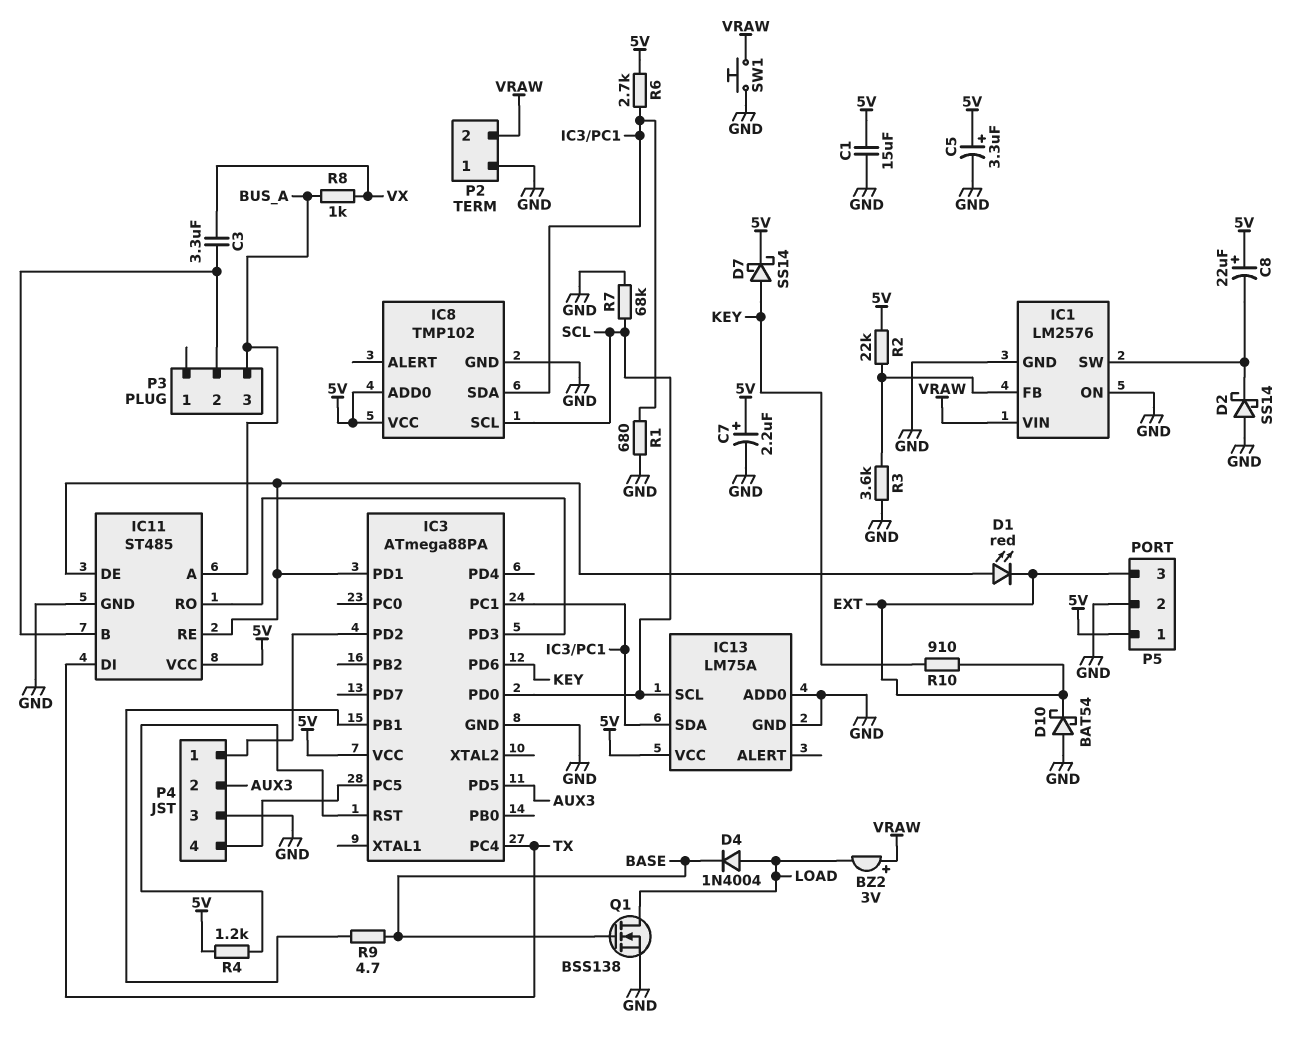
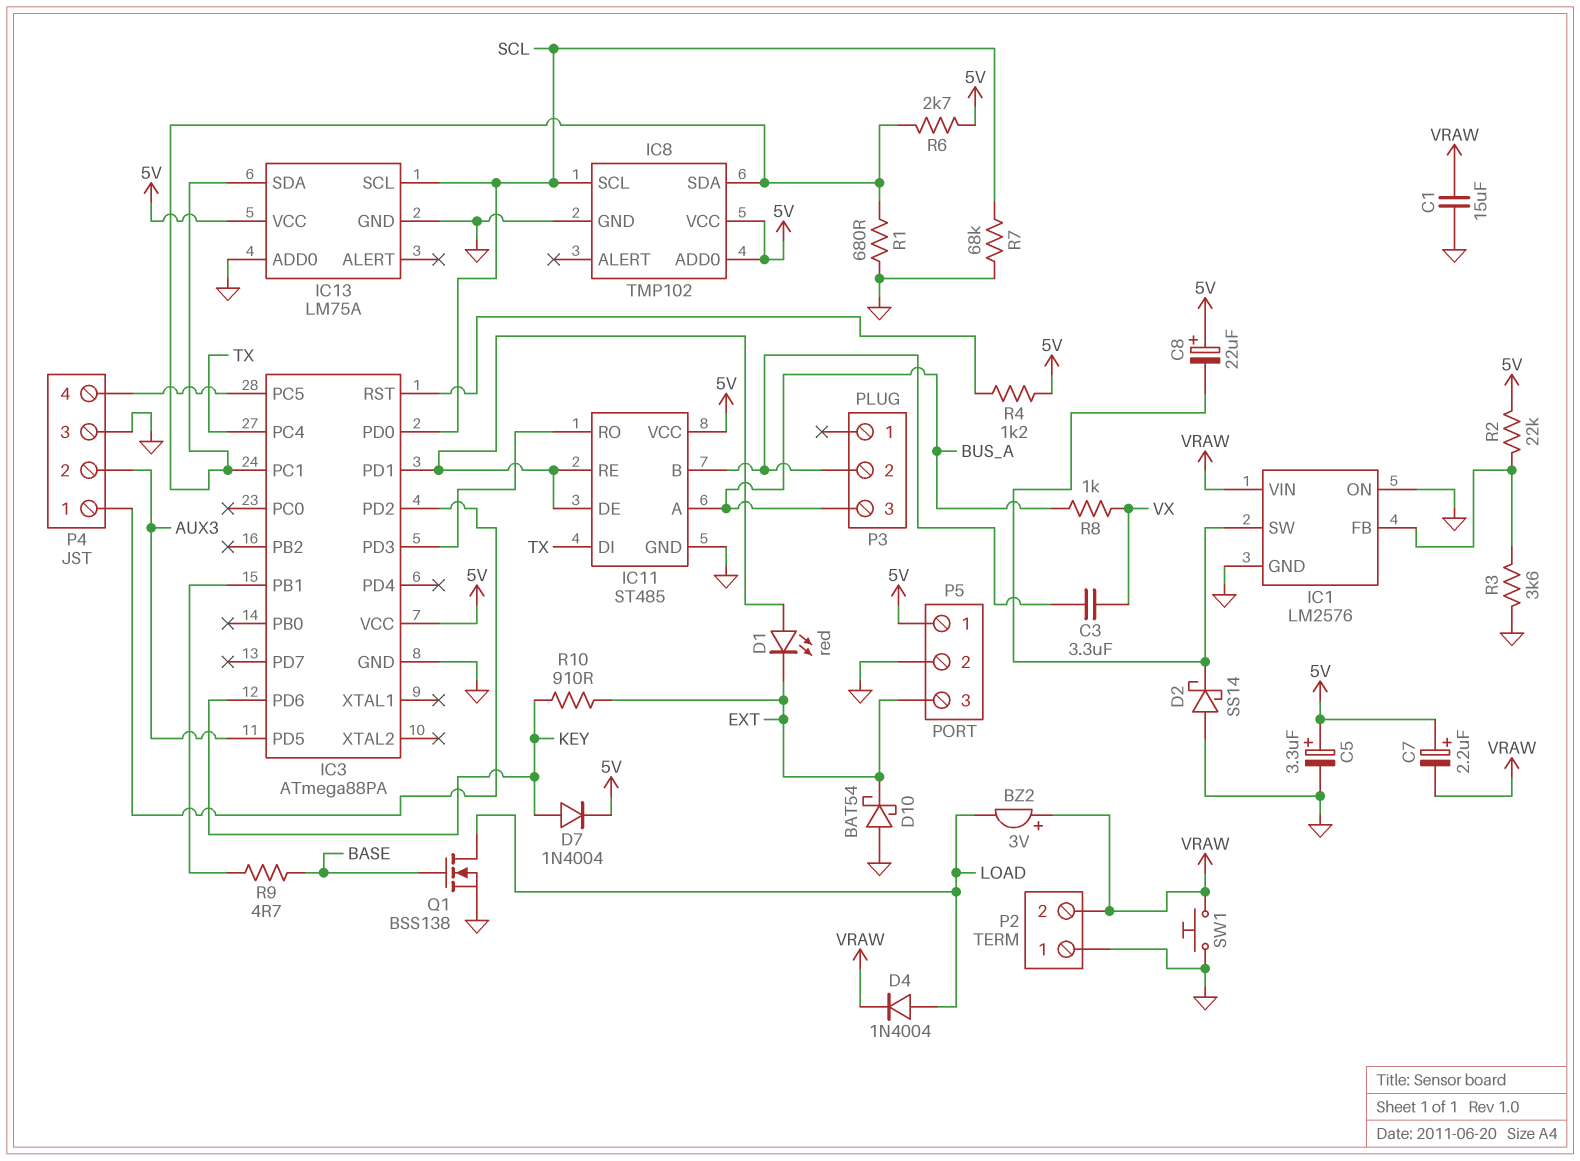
C1: 15uF (5V, GND) -> 15uF (GND, VRAW)
C7: 2.2uF (plus 5V, minus GND) -> 2.2uF (plus 5V, minus VRAW)
D4: diode 1N4004 (A LOAD, K BASE) -> diode 1N4004 (A LOAD, K VRAW)
D7: schottky SS14 (A KEY, K 5V) -> diode 1N4004 (A KEY, K 5V)

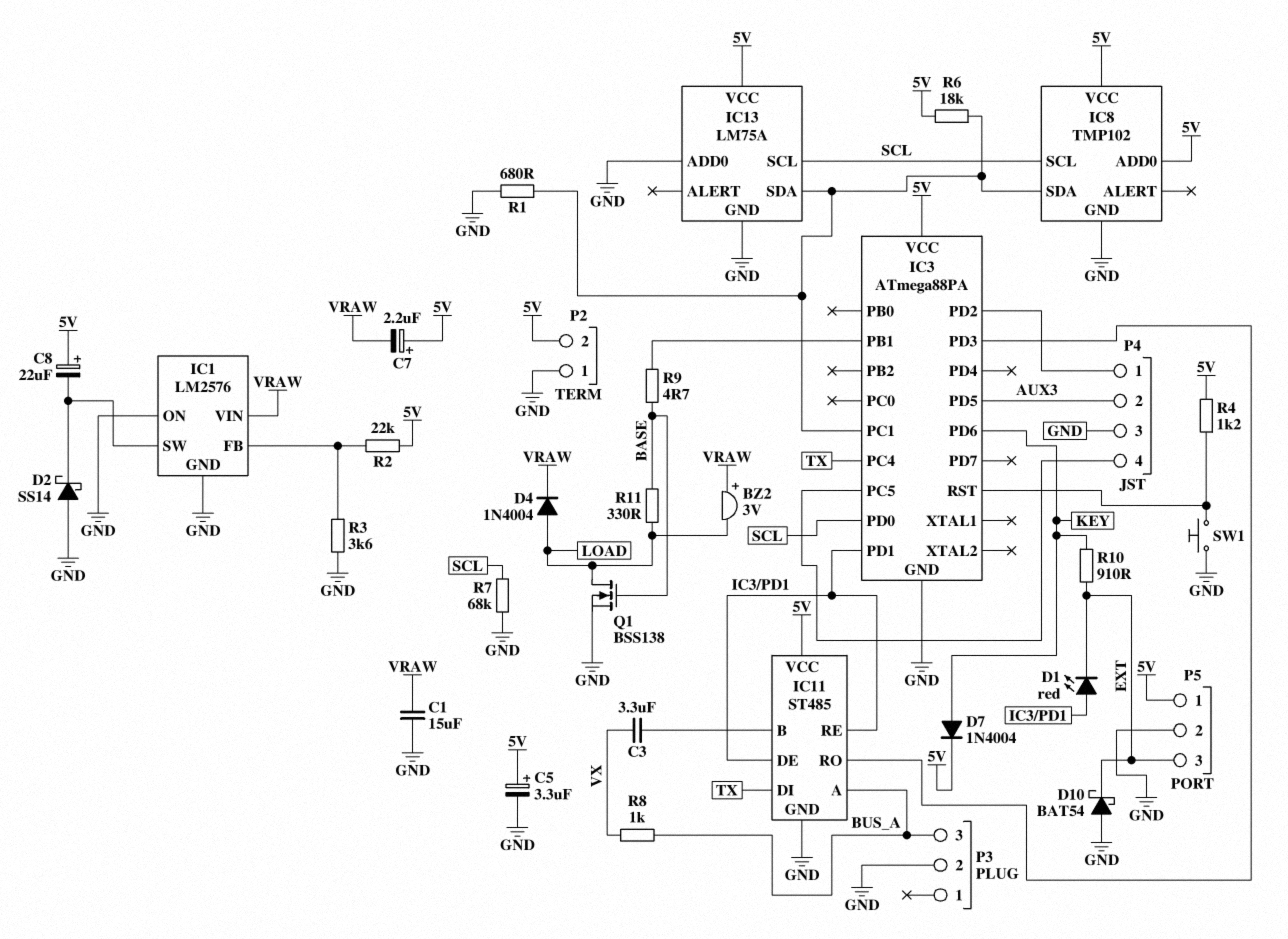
P2 pin 2: VRAW -> 5V
P3 pin 2: IC11/B -> GND
R6: 2.7k (5V, IC3/PC1) -> 18k (5V, IC3/PC1)
R11: none -> 330 (BASE, LOAD)
SW1: button (GND, VRAW) -> button (GND, IC3/RST)

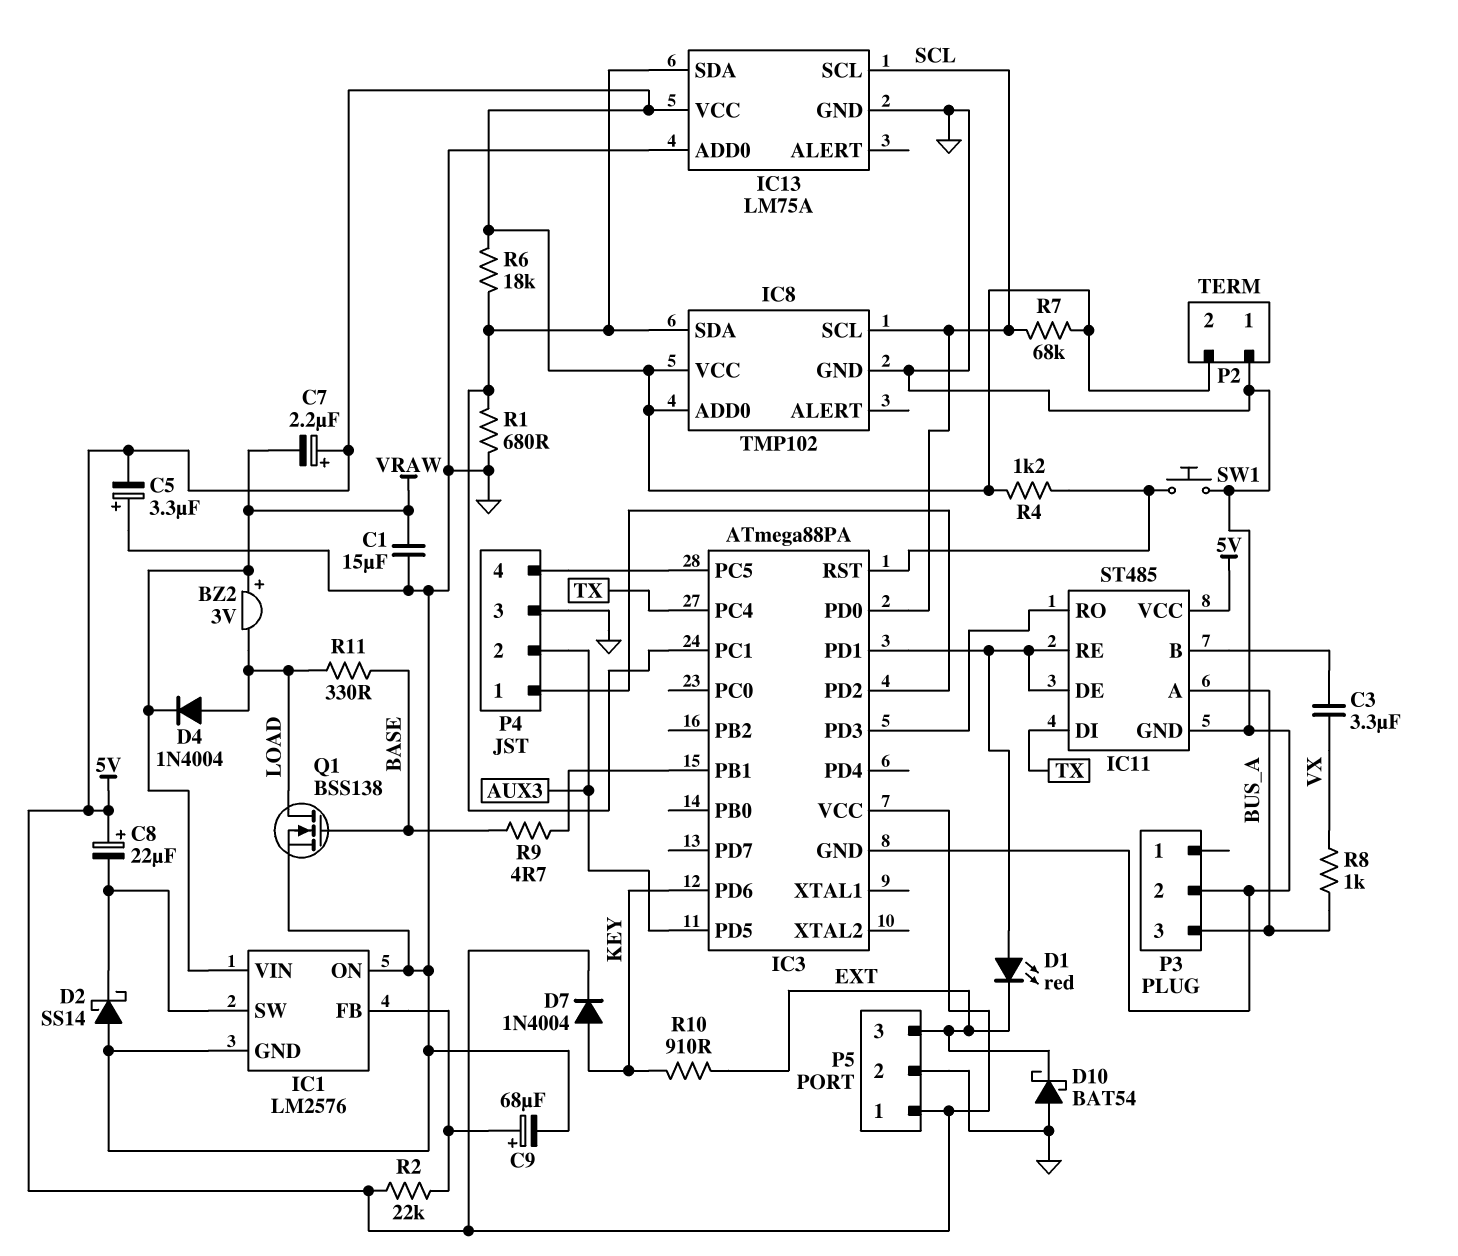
C5: 3.3uF (plus 5V, minus GND) -> 3.3uF (plus GND, minus 5V)
C9: none -> 68uF (plus IC1/FB, minus GND)
R3: 3.6k (GND, IC1/FB) -> none
R7: 68k (GND, SCL) -> 68k (5V, SCL)

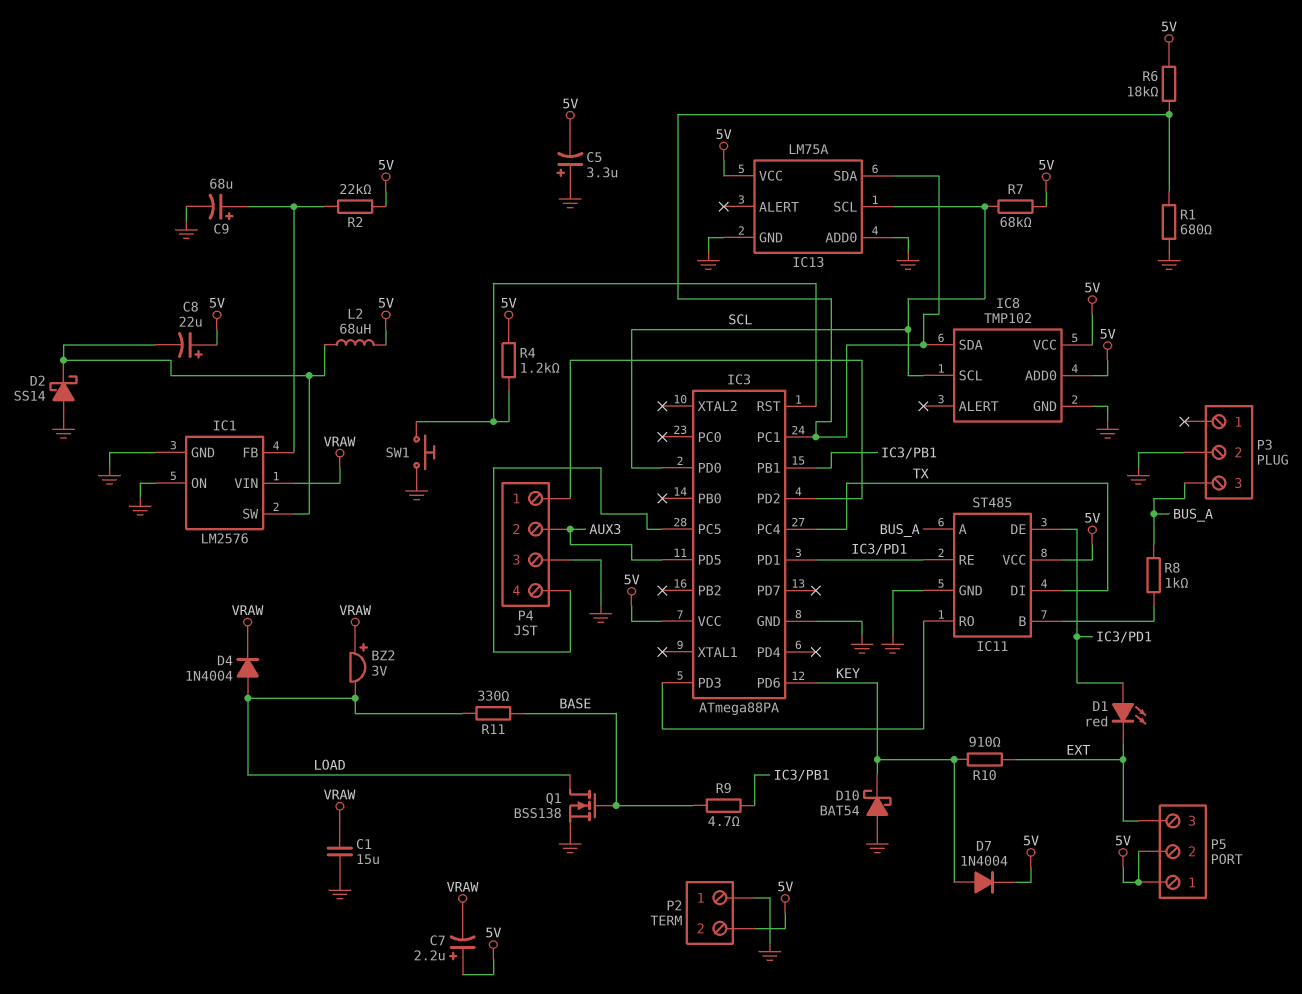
C3: 3.3uF (IC11/B, VX) -> none
D10: schottky BAT54 (A GND, K EXT) -> schottky BAT54 (A GND, K KEY)
L2: none -> 68uH (5V, IC1/SW)
P5 pin 2: GND -> 5V
R8: 1k (BUS_A, VX) -> 1k (BUS_A, IC11/B)

